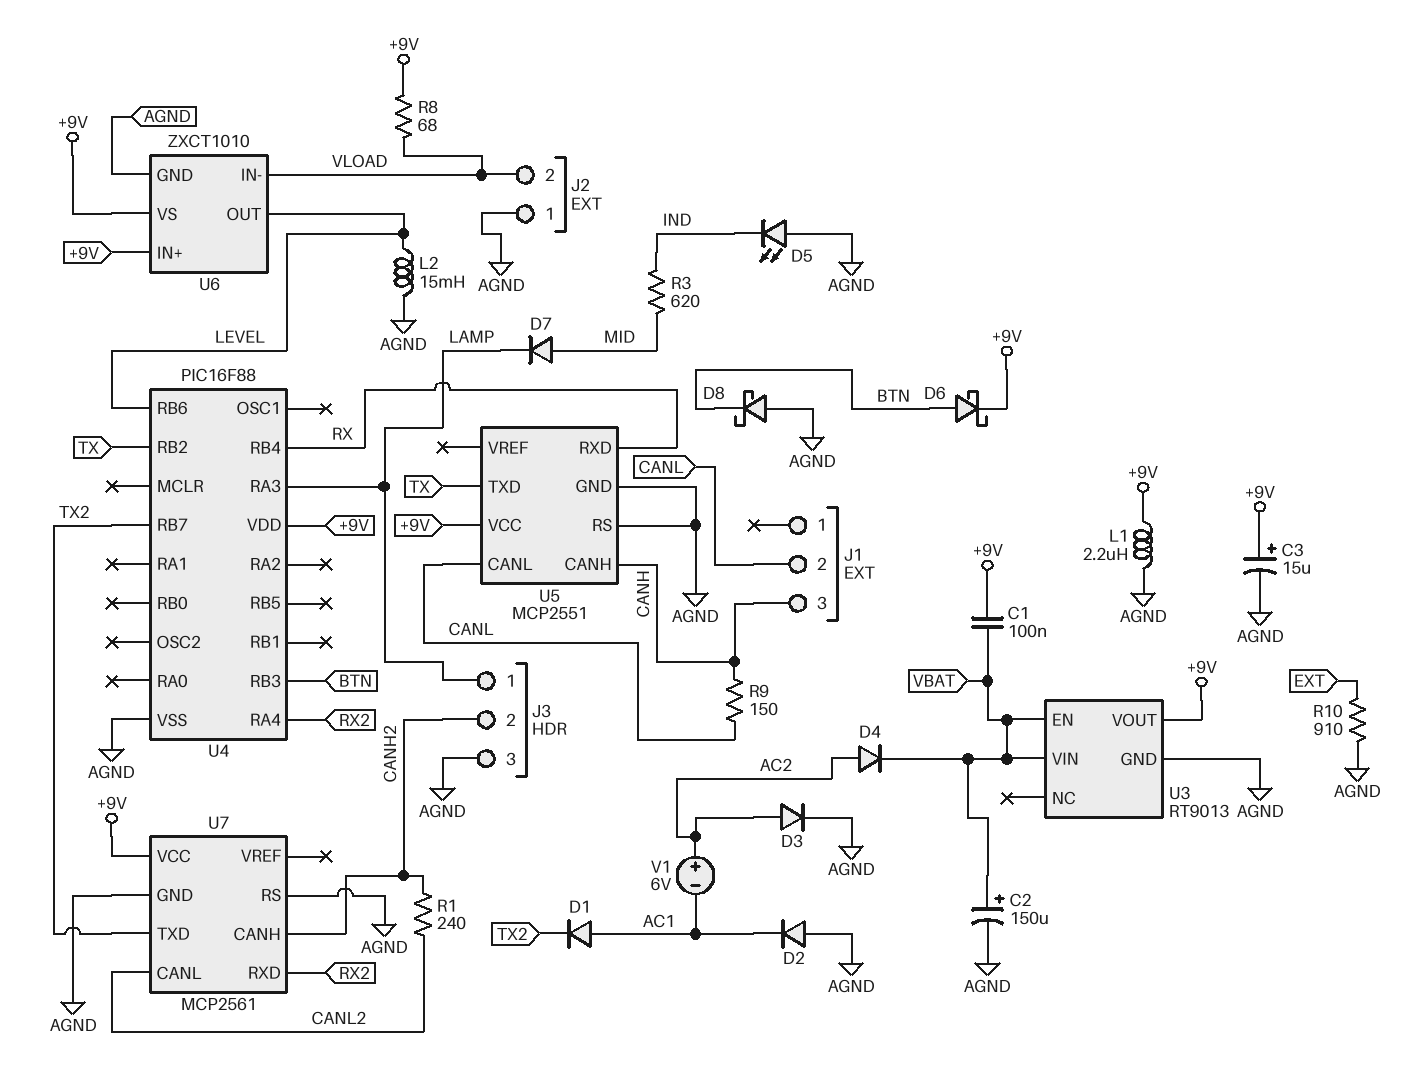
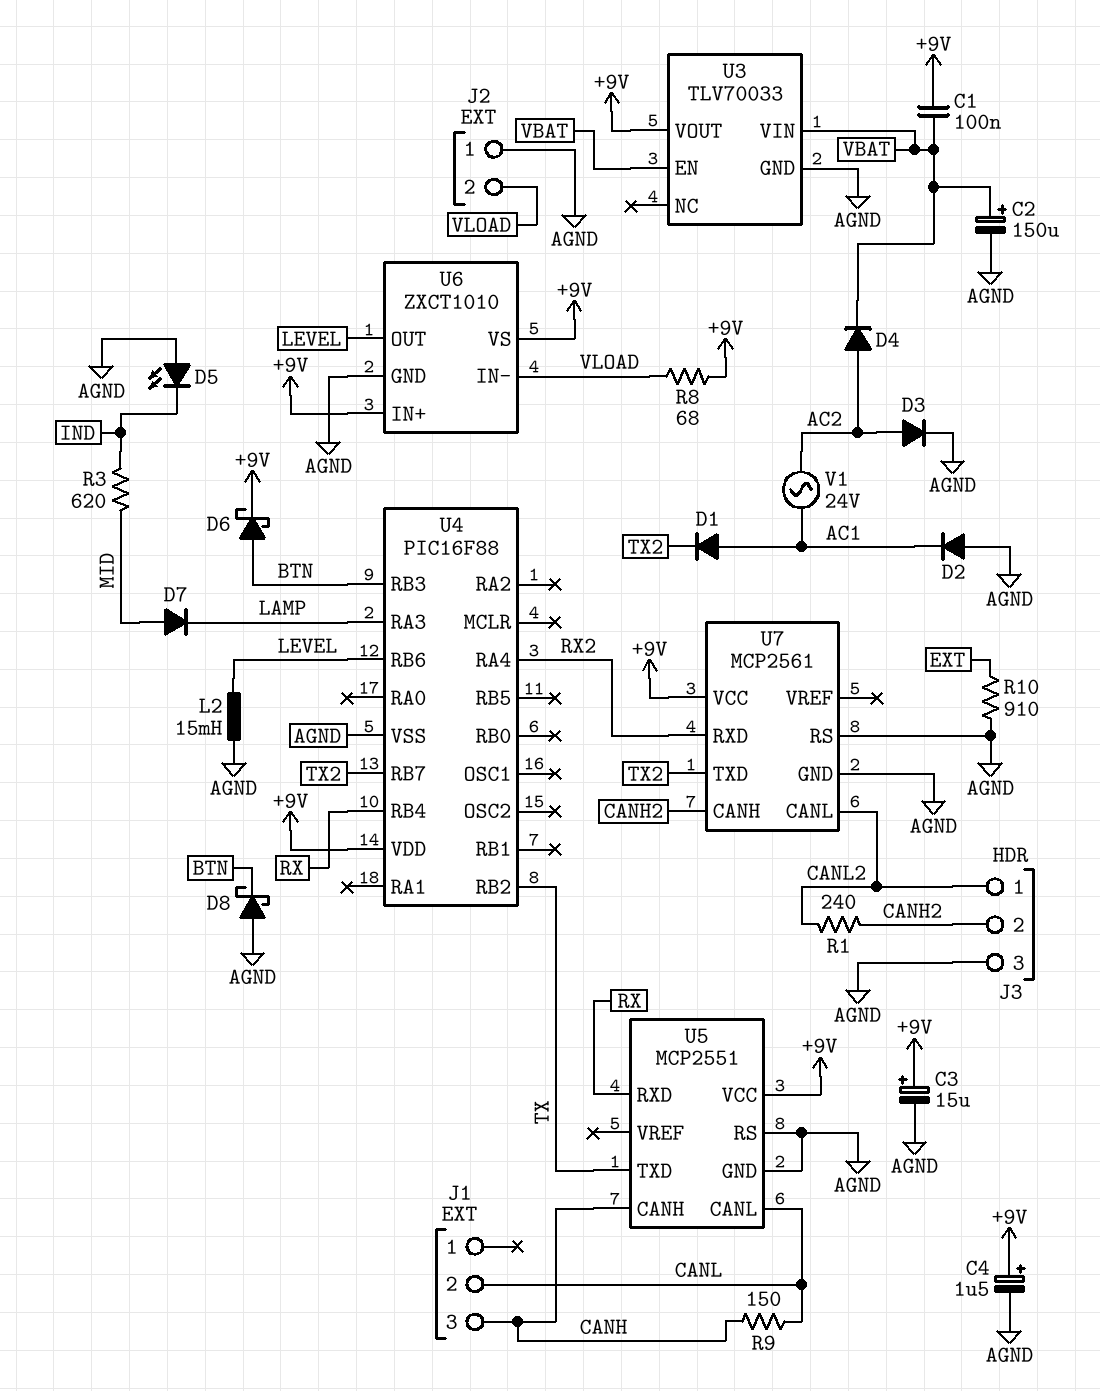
C4: none -> 1.5uF (plus +9V, minus AGND)
J3 pin 1: LAMP -> CANL2
L1: 2.2uH (+9V, AGND) -> none
U3: RT9013 -> TLV70033
V1: 6V (plus AC2, minus AC1) -> AC 24V (AC1, AC2)

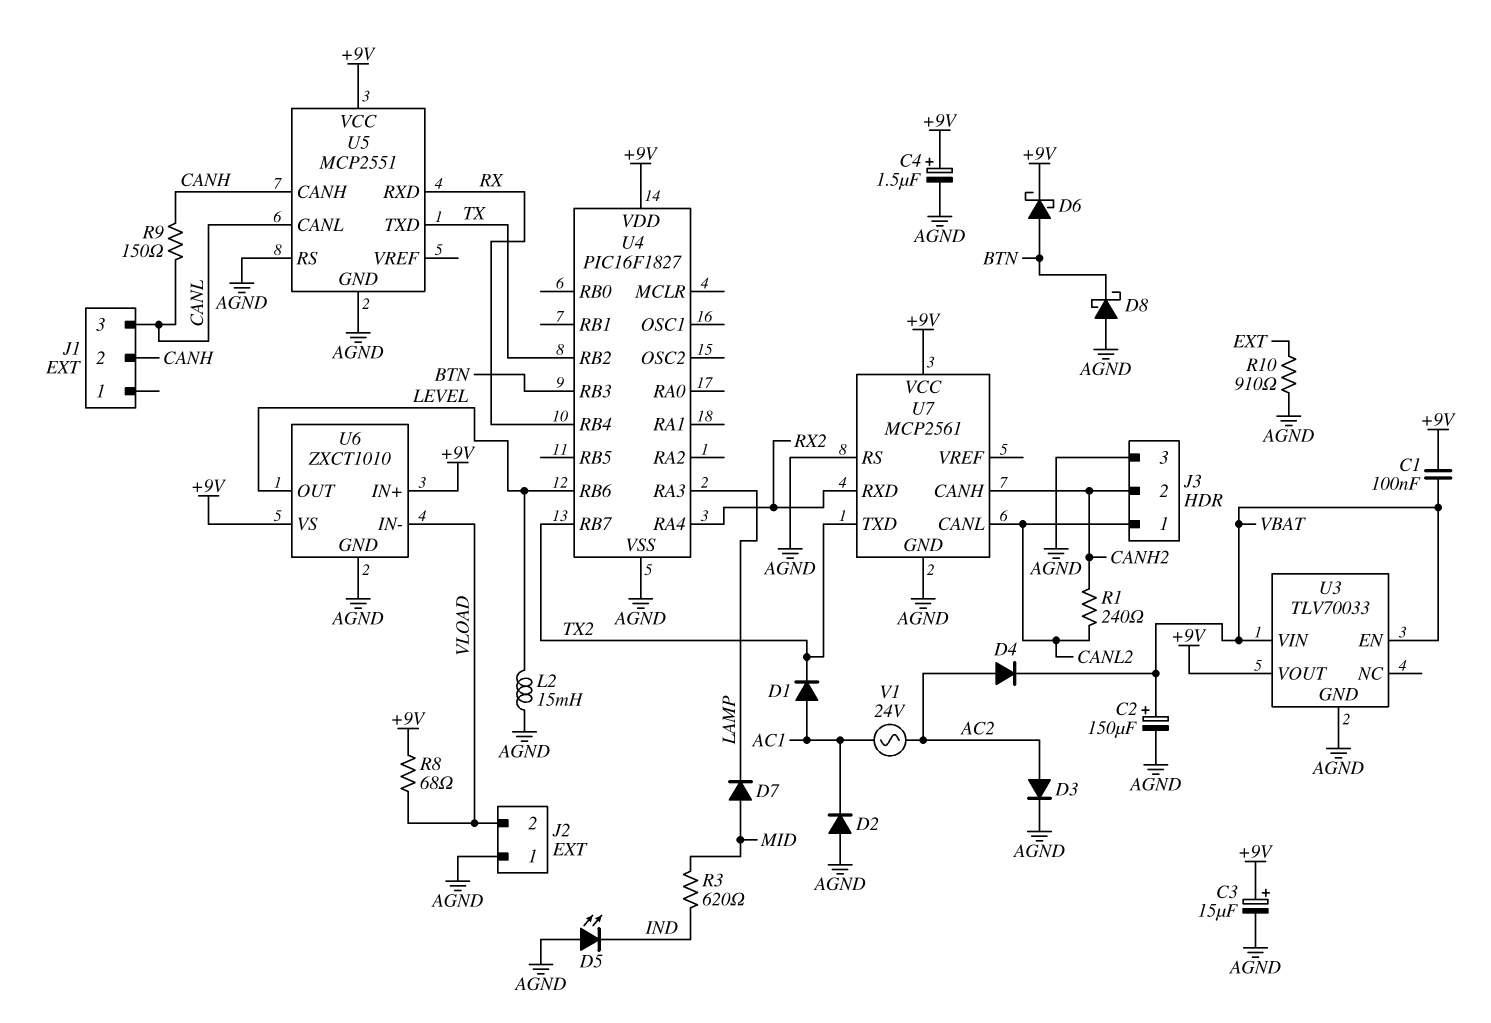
J1 pin 2: CANL -> CANH
J1 pin 3: CANH -> CANL
U4: PIC16F88 -> PIC16F1827

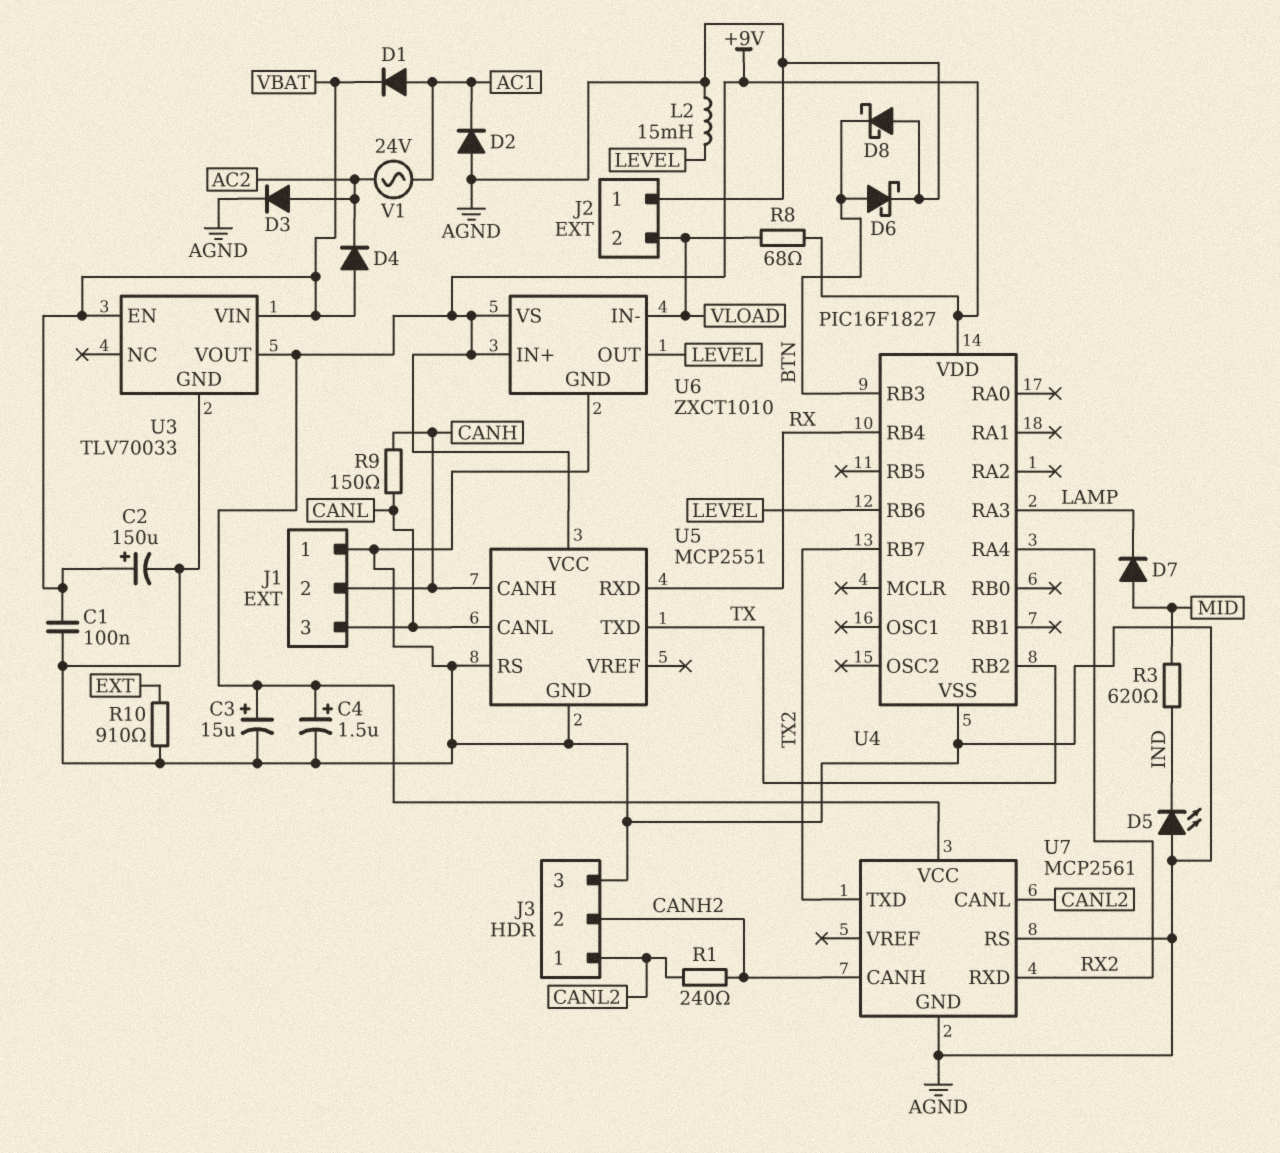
C1: 100nF (+9V, VBAT) -> 100nF (AGND, VBAT)
D1: diode (A AC1, K TX2) -> diode (A AC1, K VBAT)
D4: diode (A AC2, K VBAT) -> diode (A VBAT, K AC2)
D6: schottky (A BTN, K +9V) -> schottky (A BTN, K AGND)
J1 pin 1: none -> AGND

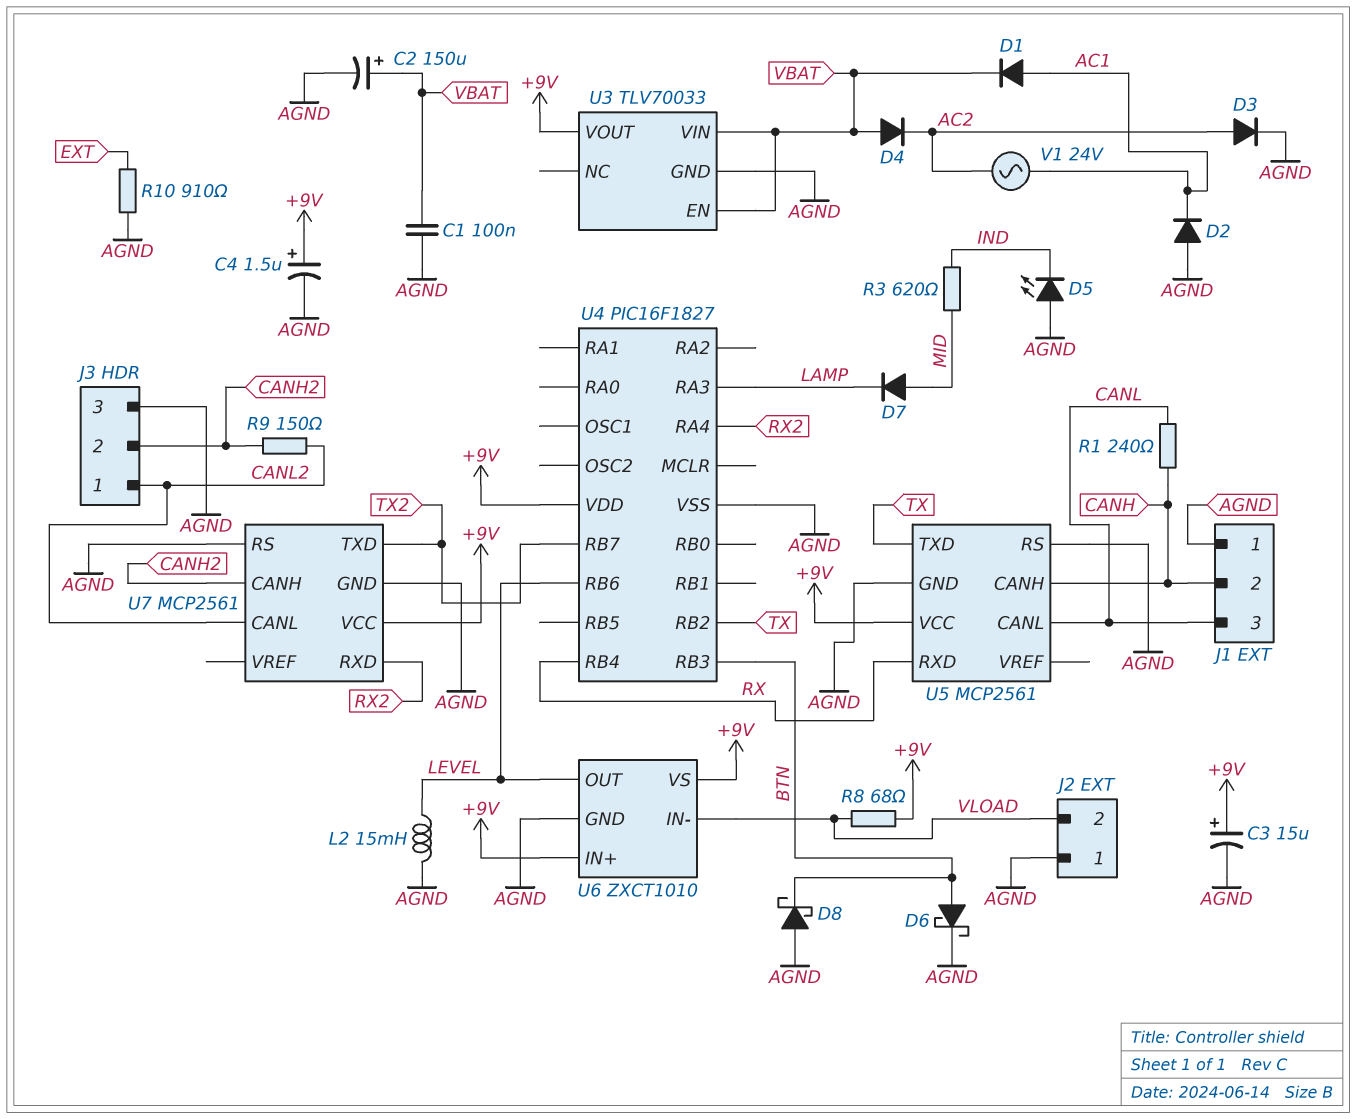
R1: 240 (CANH2, CANL2) -> 240 (CANH, CANL)
R9: 150 (CANH, CANL) -> 150 (CANH2, CANL2)
U5: MCP2551 -> MCP2561

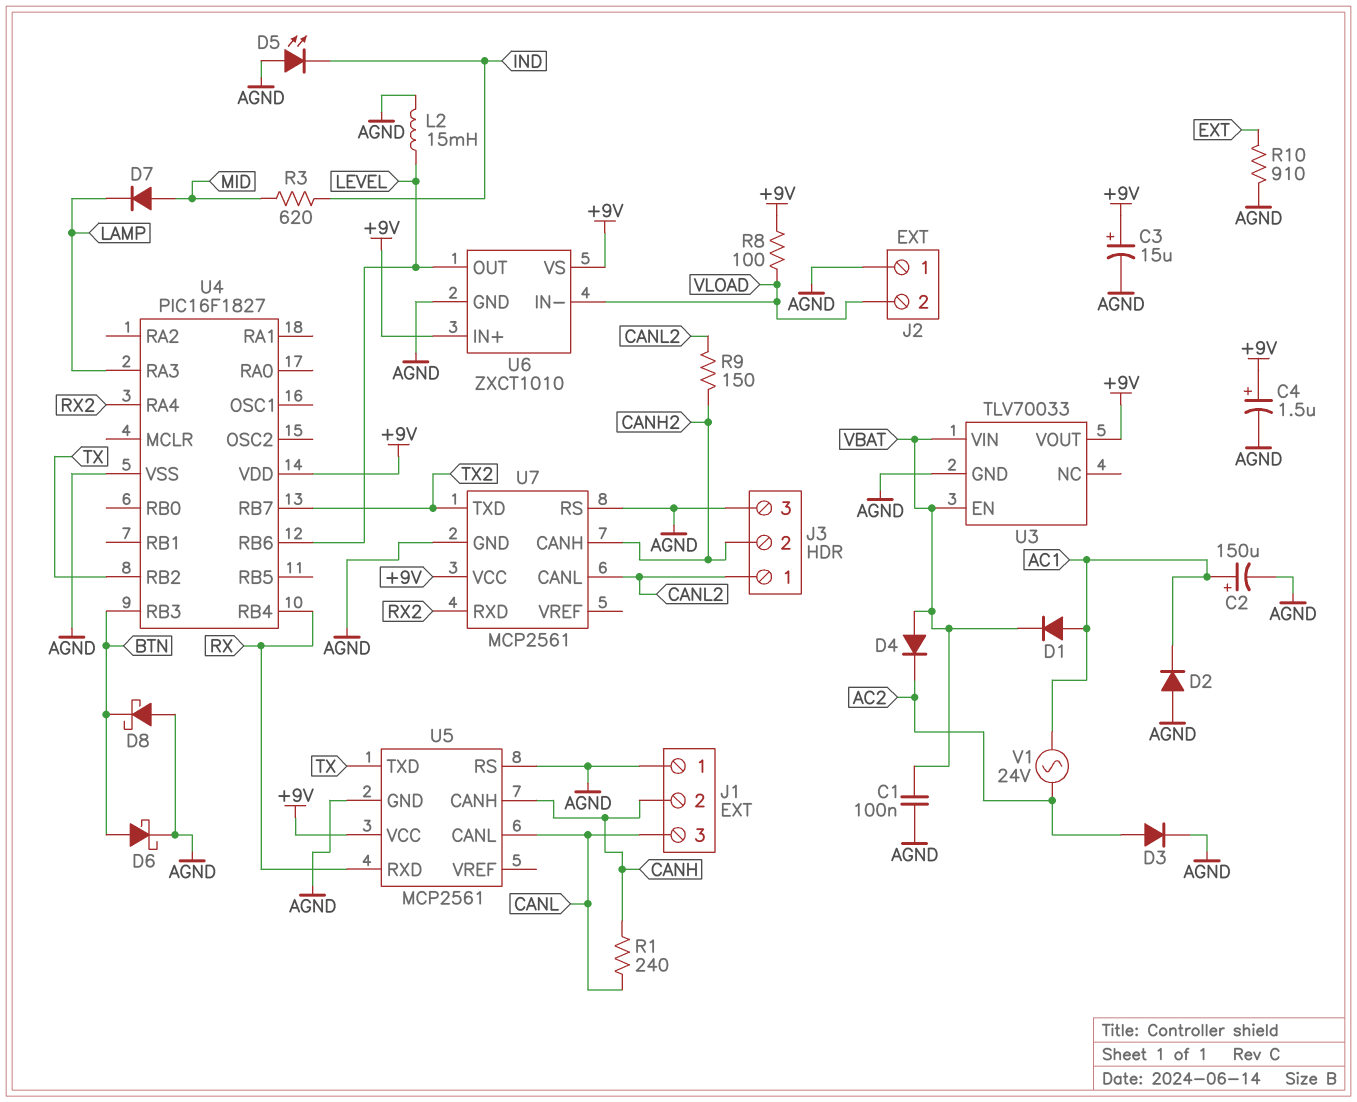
C2: 150uF (plus VBAT, minus AGND) -> 150uF (plus AC1, minus AGND)
R8: 68 (+9V, VLOAD) -> 100 (+9V, VLOAD)

